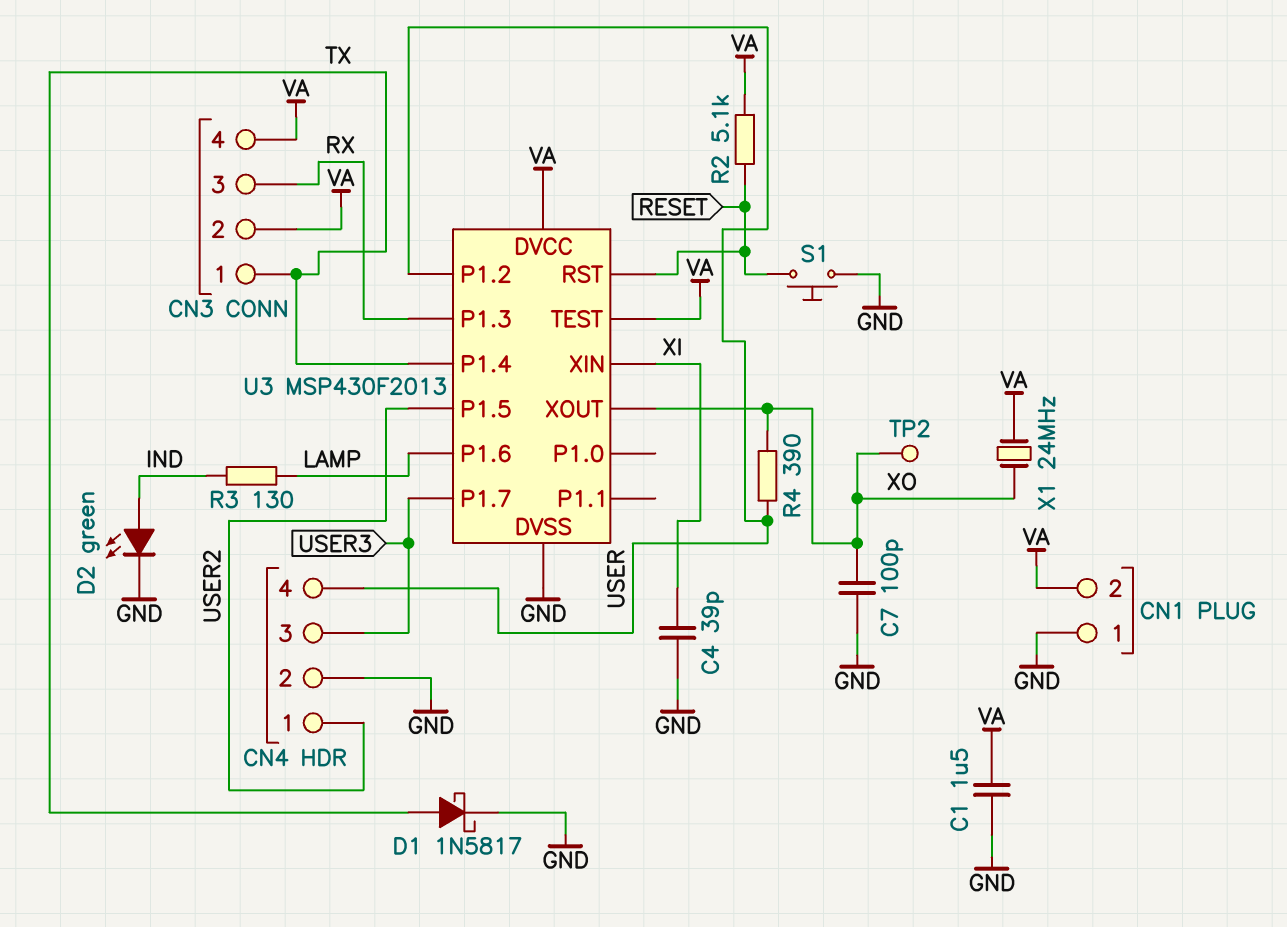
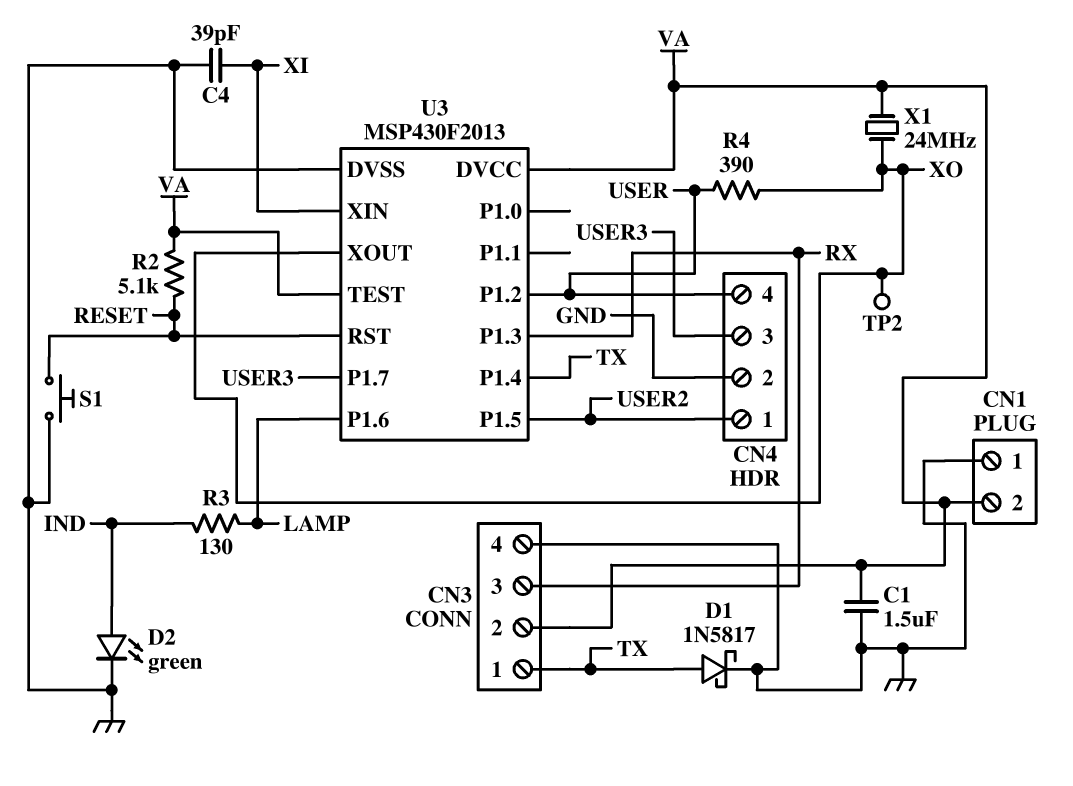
C7: 100pF (GND, XO) -> none
CN3 pin 4: VA -> GND

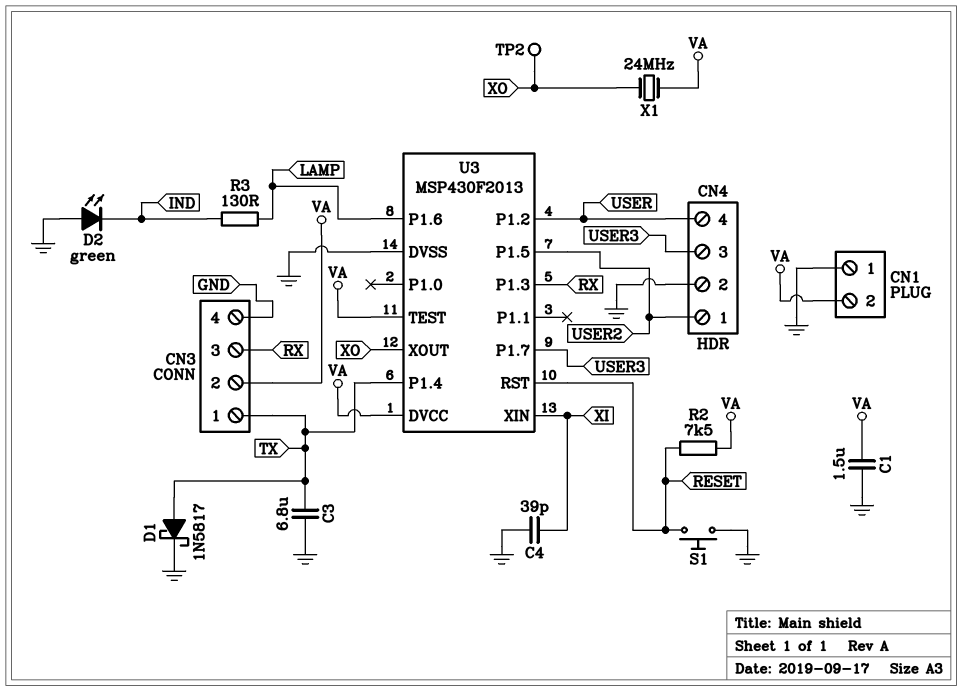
C3: none -> 6.8uF (GND, TX)
D2: LED green (A IND, K GND) -> LED green (A GND, K IND)
R2: 5.1k (RESET, VA) -> 7.5k (RESET, VA)
R4: 390 (USER, XO) -> none

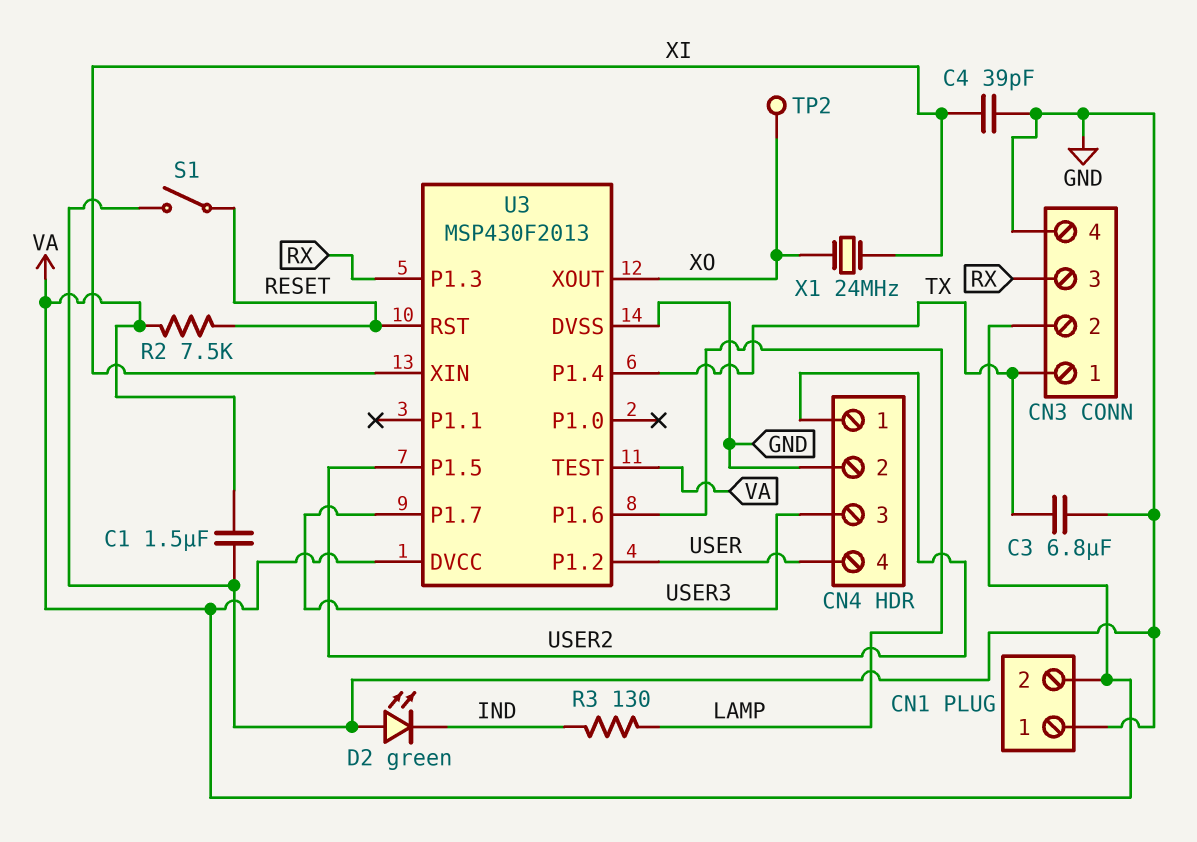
D1: schottky 1N5817 (A TX, K GND) -> none
S1: button (GND, RESET) -> switch (GND, RESET)
X1: 24MHz (VA, XO) -> 24MHz (XI, XO)

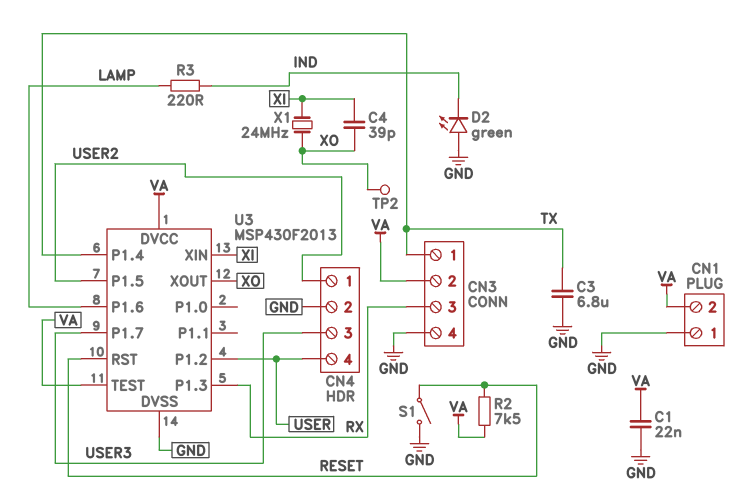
C1: 1.5uF (GND, VA) -> 22nF (GND, VA)
C4: 39pF (GND, XI) -> 39pF (XI, XO)
R3: 130 (IND, LAMP) -> 220 (IND, LAMP)

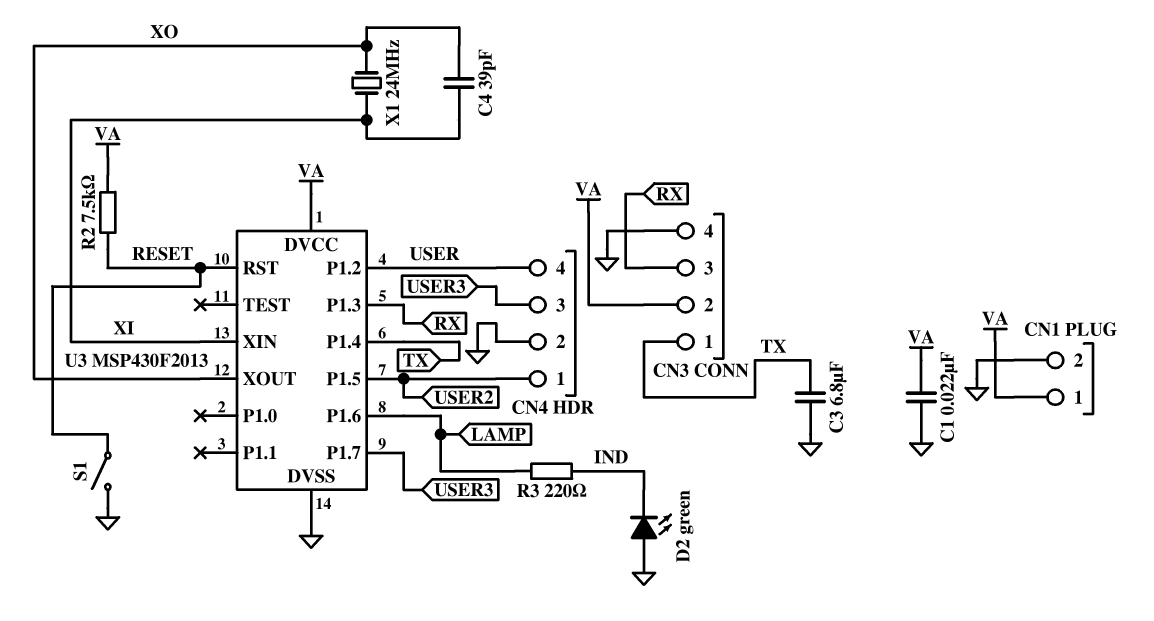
CN1 pin 1: GND -> VA
CN1 pin 2: VA -> GND
TP2: test point (XO) -> none
U3 pin TEST: VA -> none

